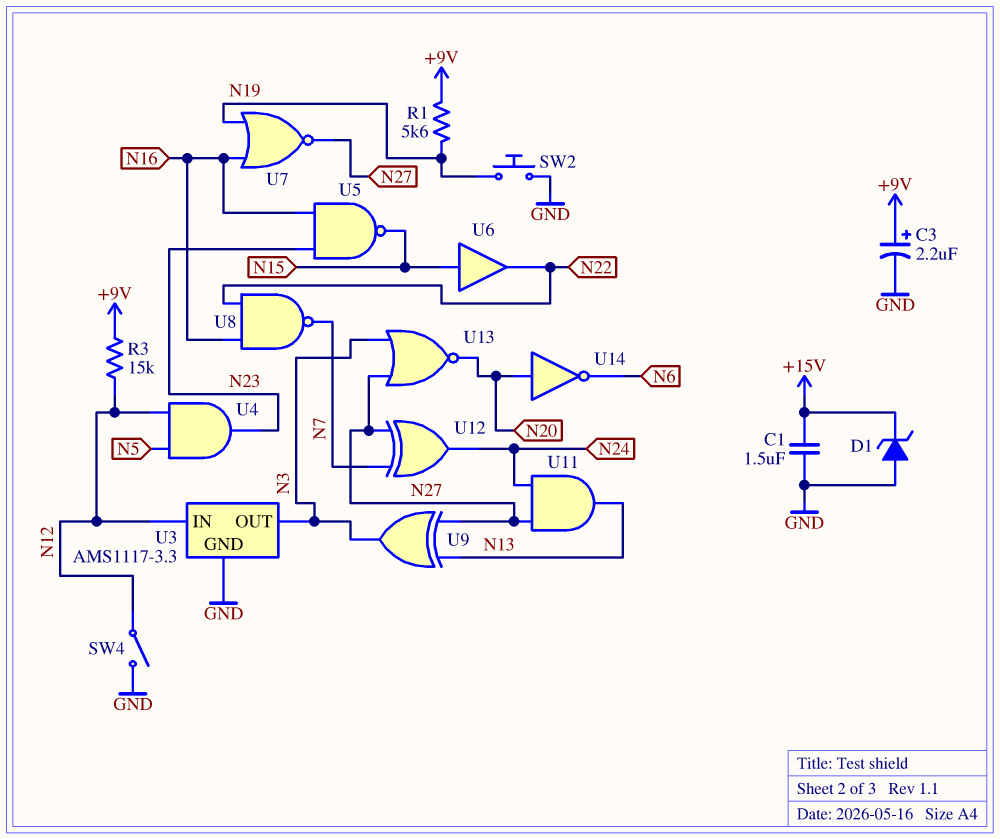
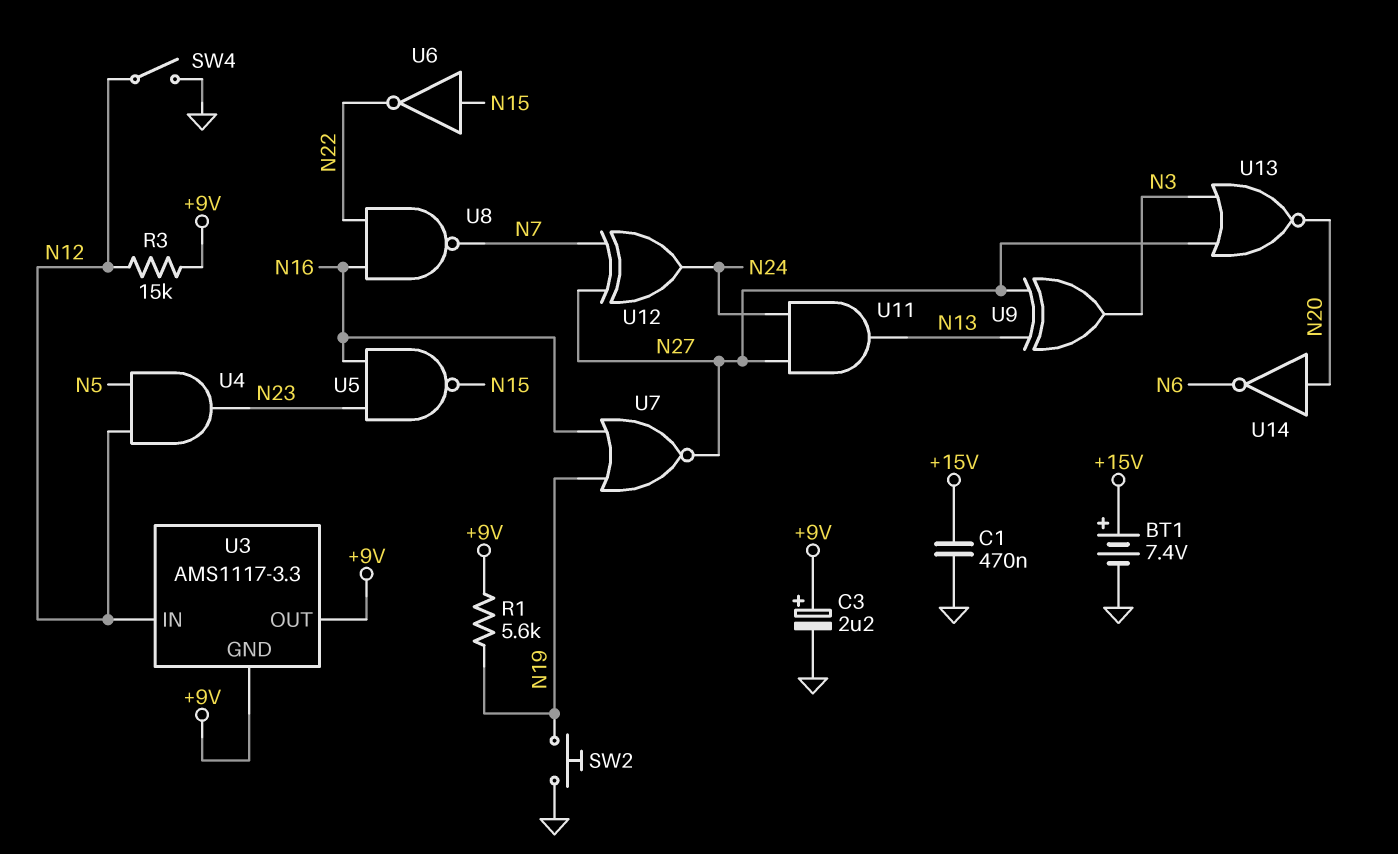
BT1: none -> 7.4V (plus +15V, minus GND)
C1: 1.5uF (+15V, GND) -> 470nF (+15V, GND)
D1: zener (A GND, K +15V) -> none
U3 pin GND: GND -> +9V
U3 pin OUT: N3 -> +9V
U6: buffer (in N15, out N22) -> NOT (in N15, out N22)

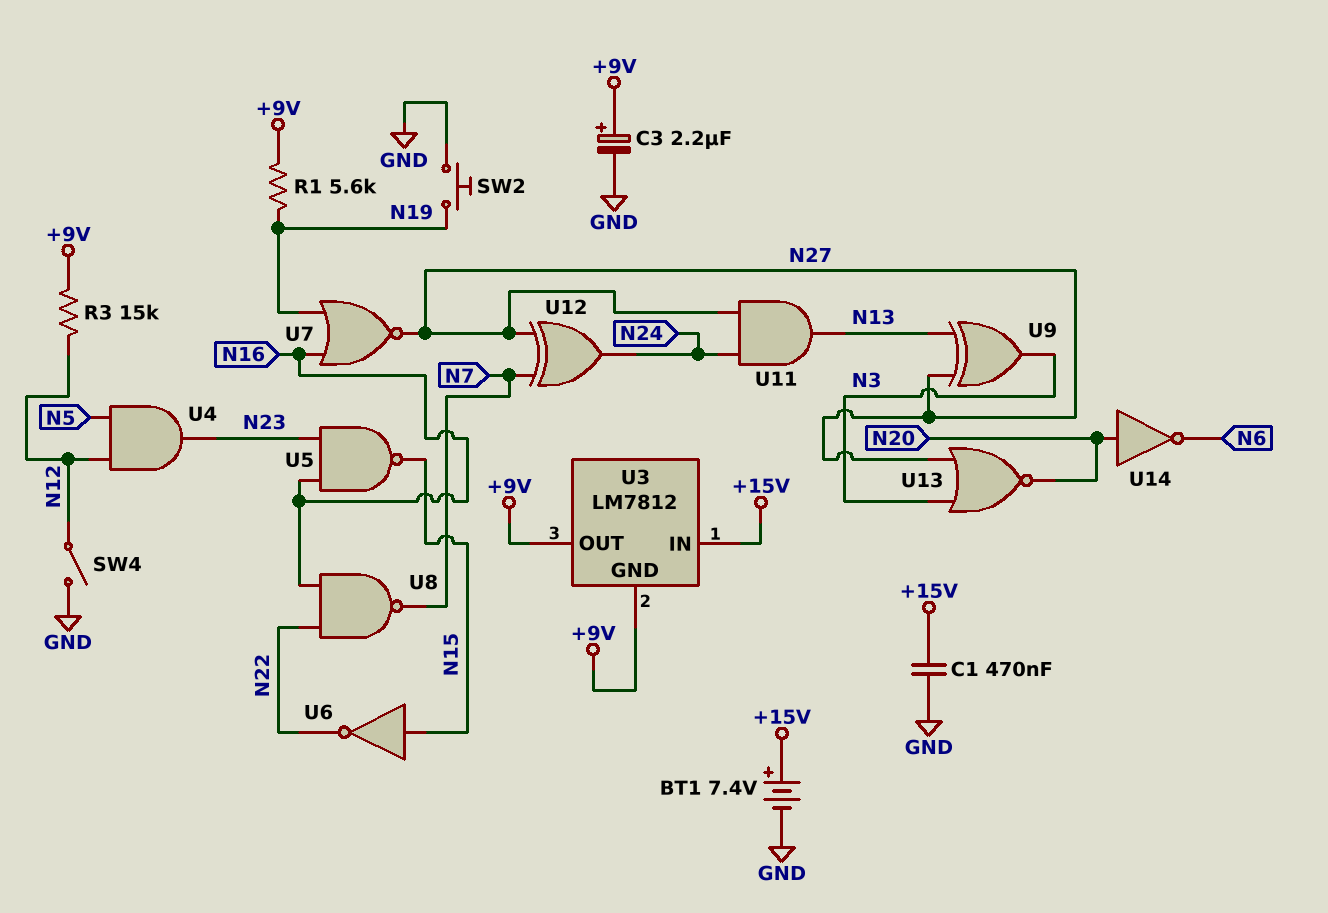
U3: AMS1117-3.3 -> LM7812
U3 pin IN: N12 -> +15V

